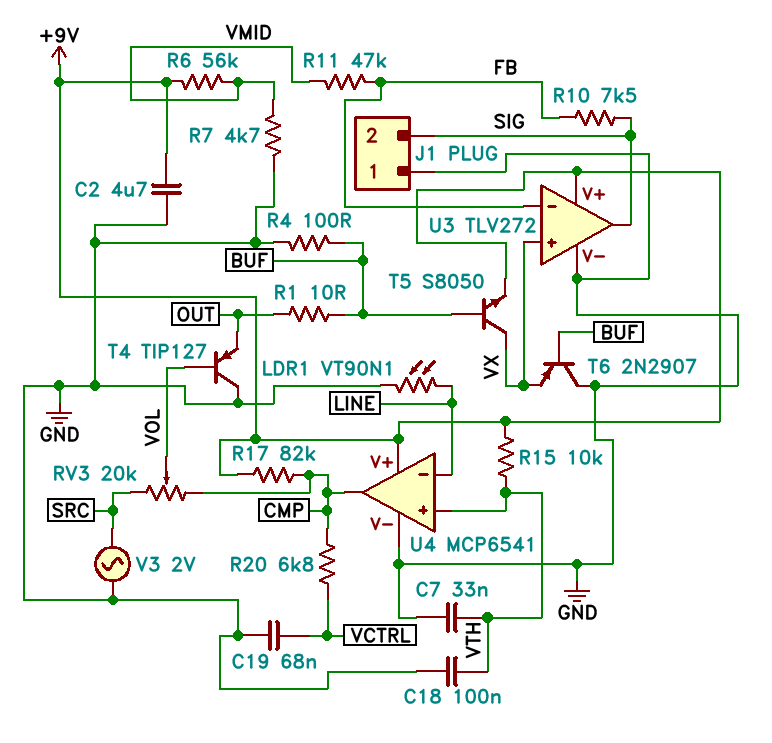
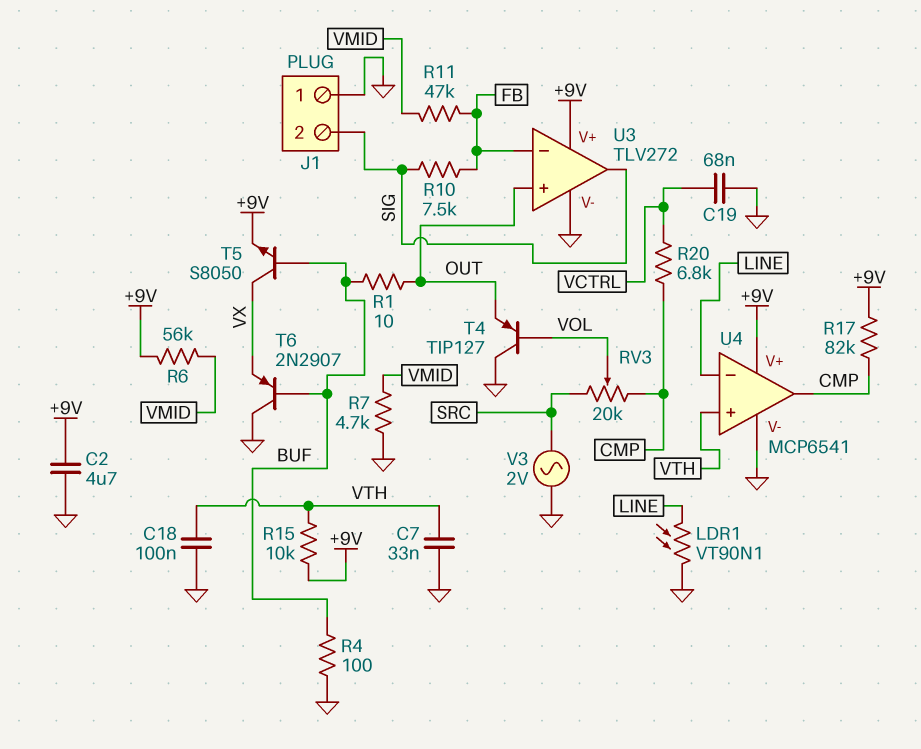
U3 pin in+: VX -> OUT

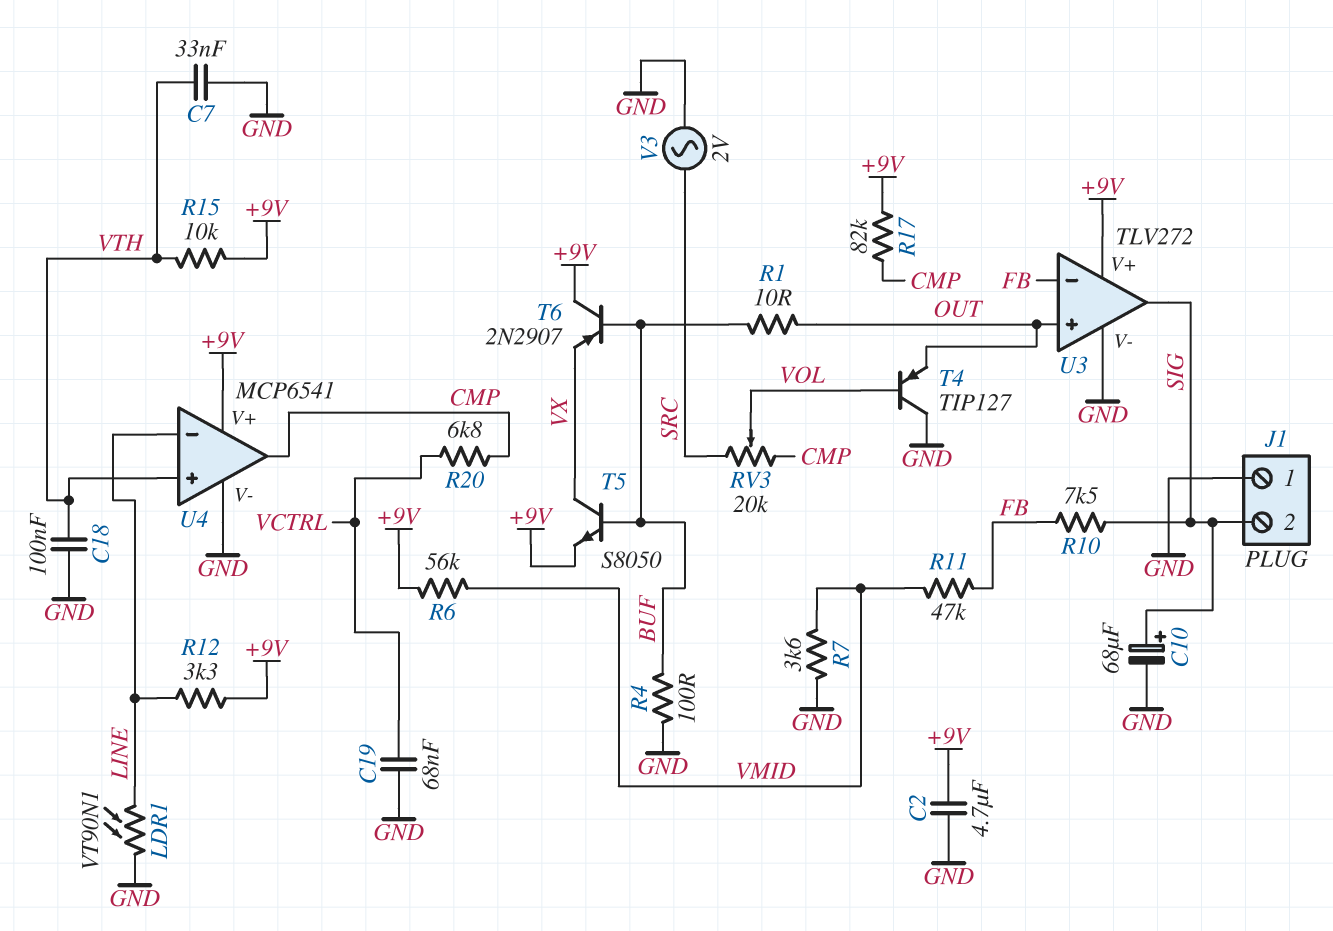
C10: none -> 68uF (plus SIG, minus GND)
R7: 4.7k (GND, VMID) -> 3.6k (GND, VMID)
R12: none -> 3.3k (+9V, LINE)
T6: PNP 2N2907 (B BUF, C GND, E VX) -> PNP 2N2907 (B BUF, C +9V, E VX)

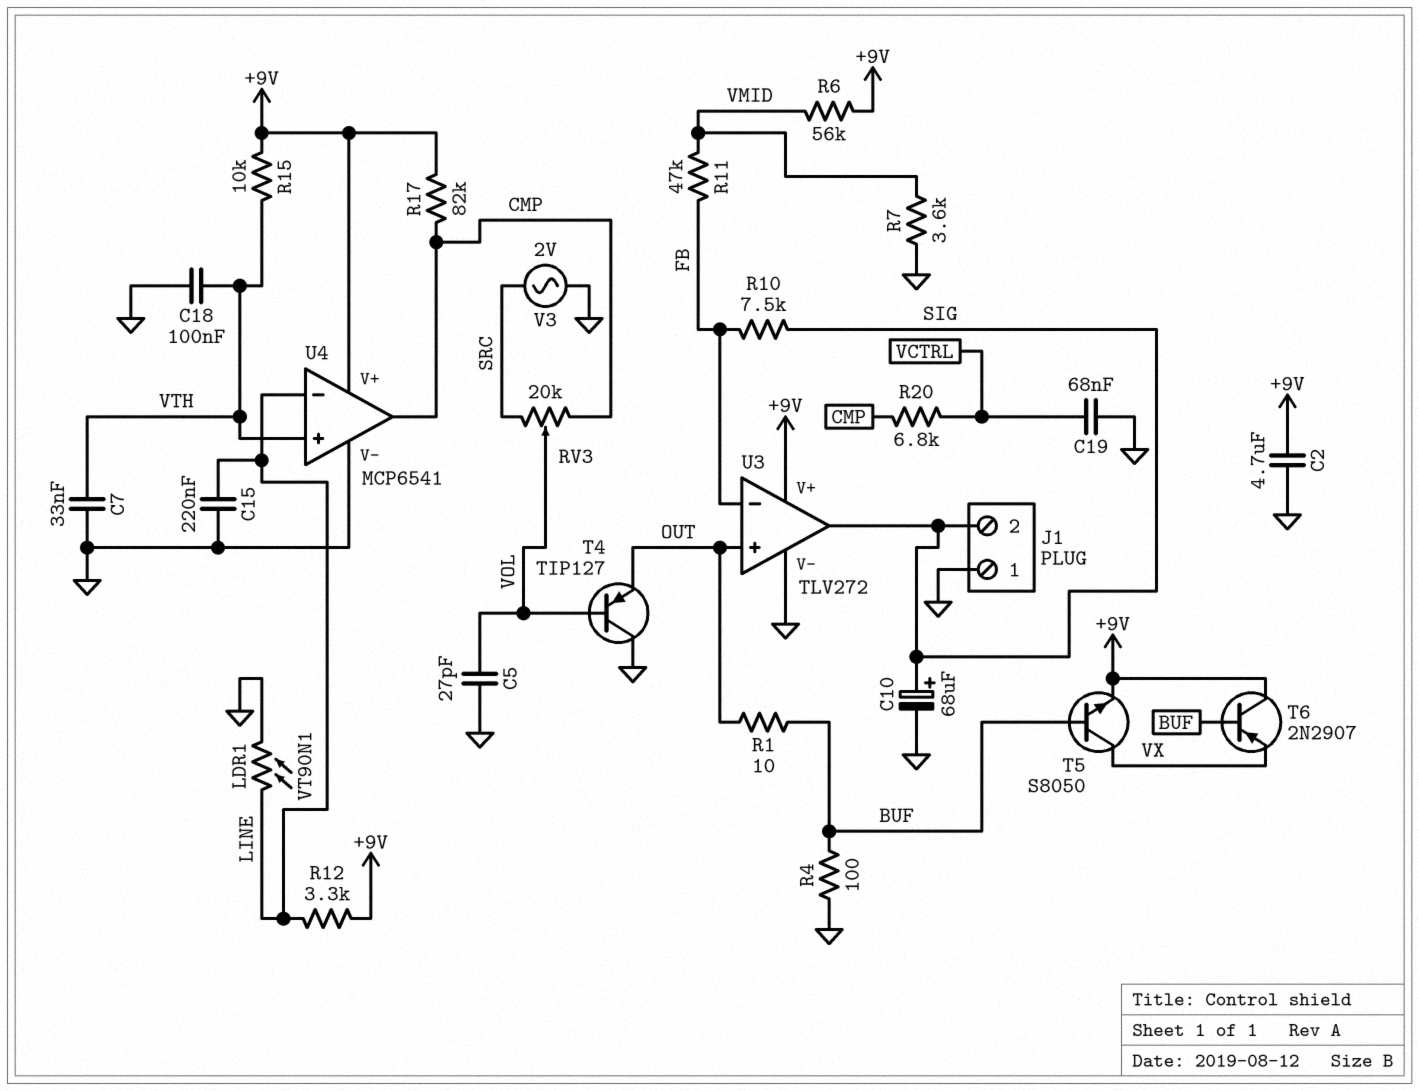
C5: none -> 27pF (GND, VOL)
C15: none -> 220nF (GND, LINE)

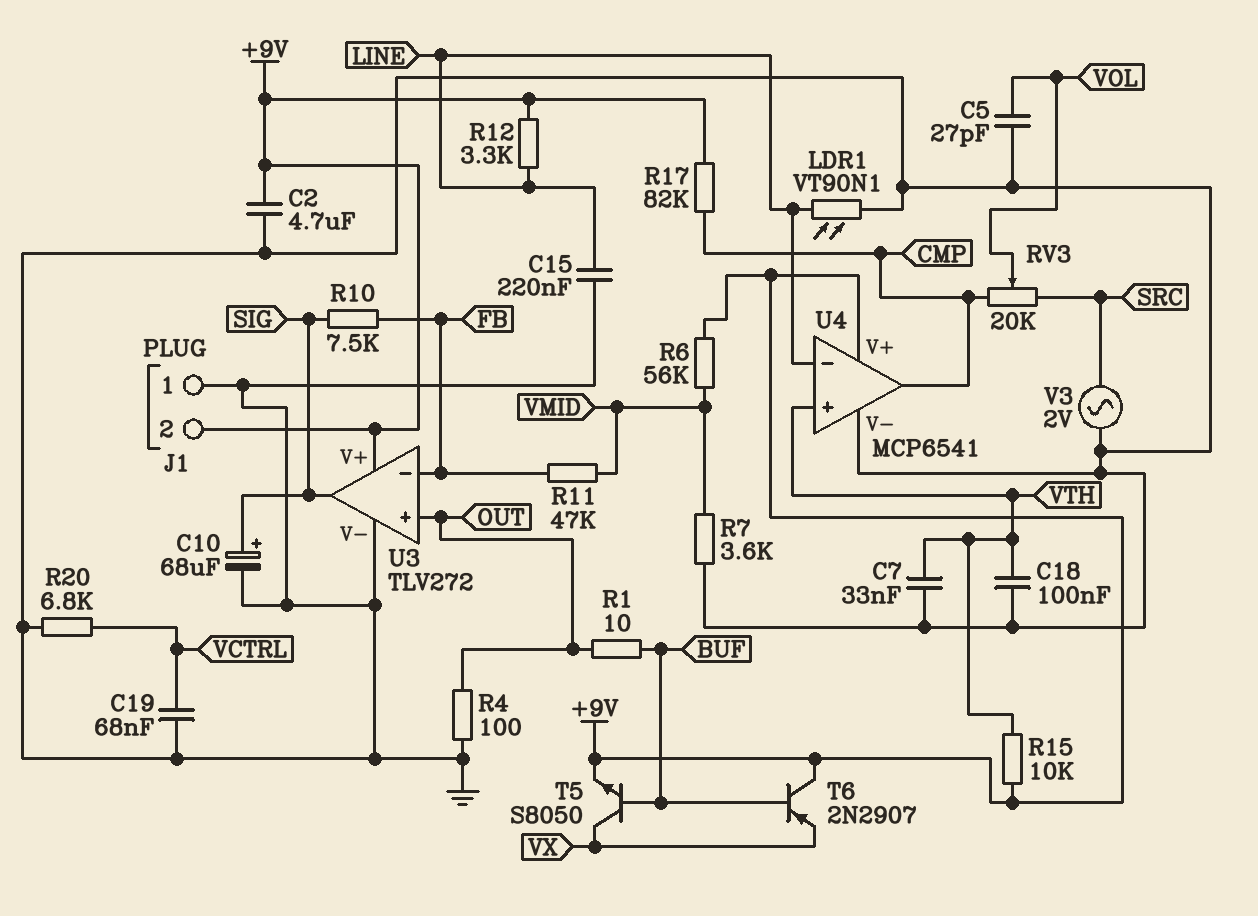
J1 pin 2: SIG -> +9V
R4: 100 (BUF, GND) -> 100 (GND, OUT)
R20: 6.8k (CMP, VCTRL) -> 6.8k (GND, VCTRL)
T4: PNP TIP127 (B VOL, C GND, E OUT) -> none

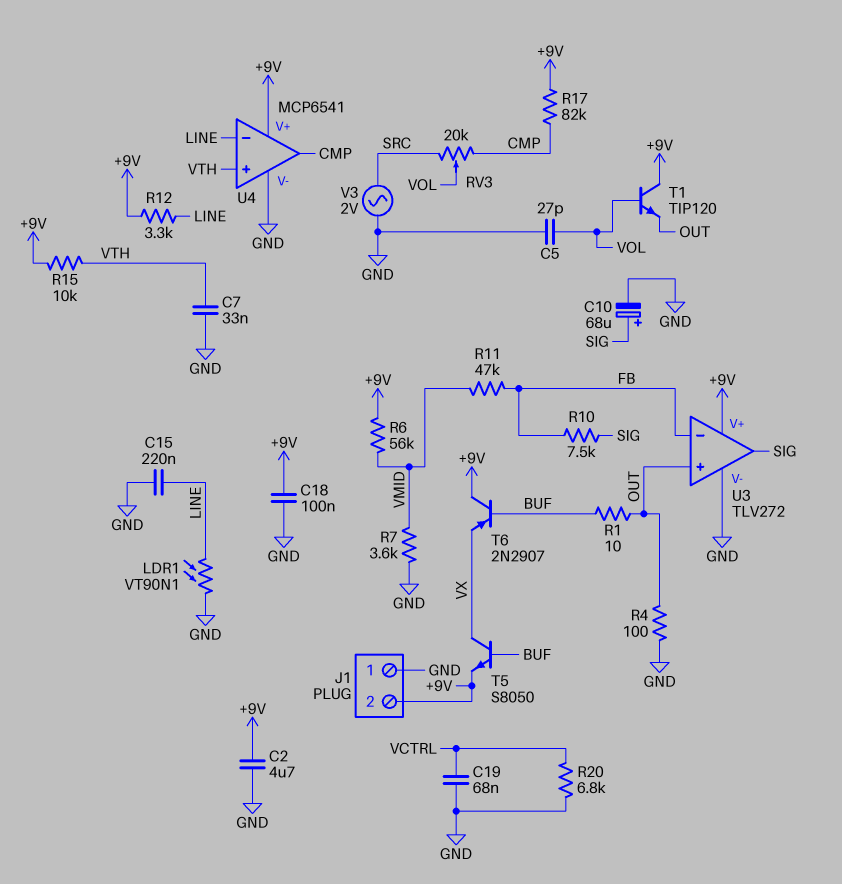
C18: 100nF (GND, VTH) -> 100nF (+9V, GND)
T1: none -> NPN TIP120 (B VOL, C +9V, E OUT)

